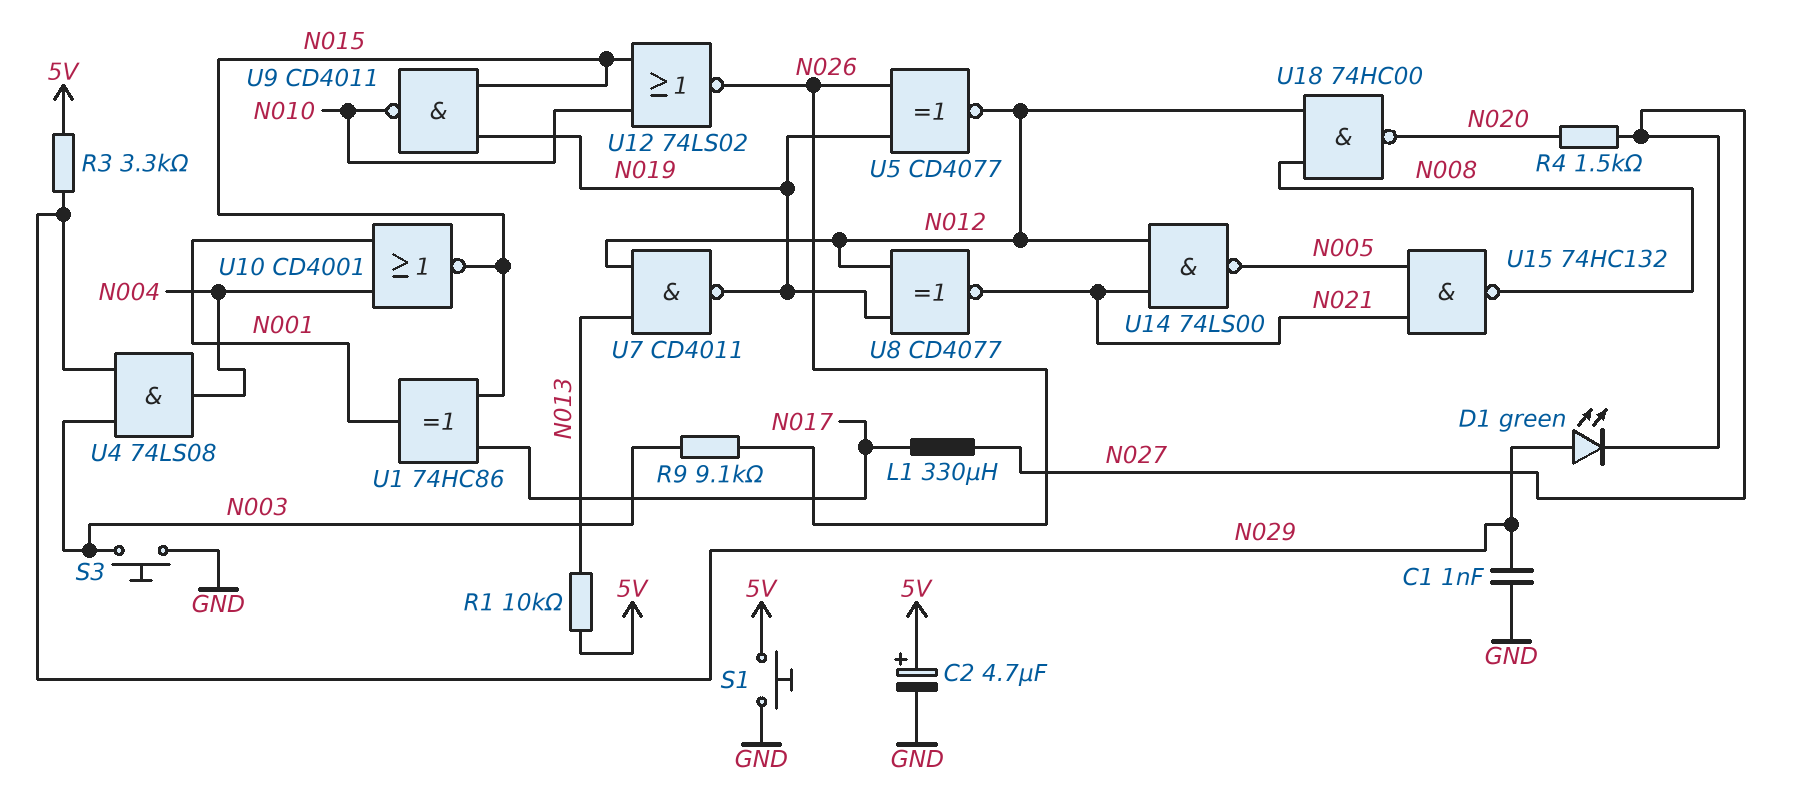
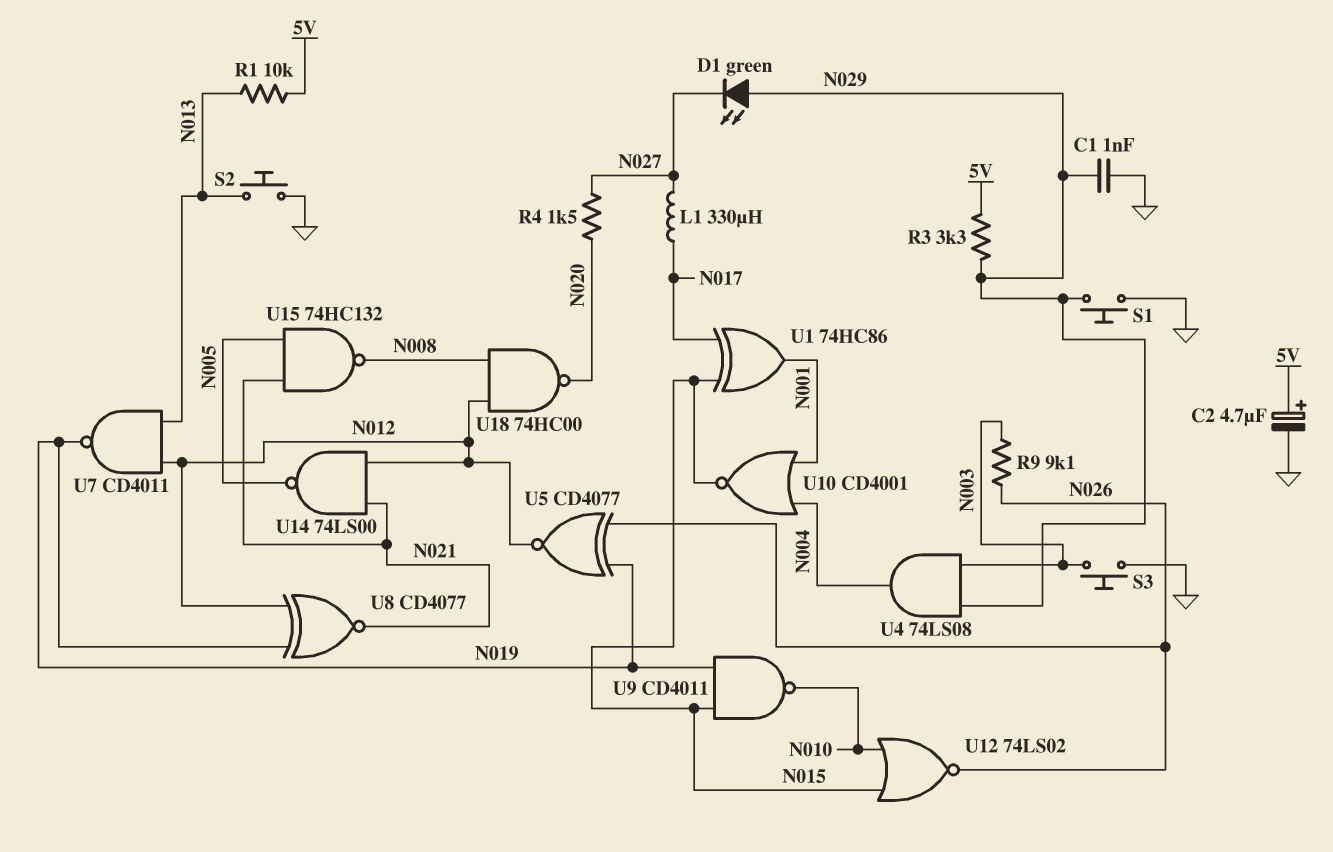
S1: button (5V, GND) -> button (GND, N029)
S2: none -> button (GND, N013)

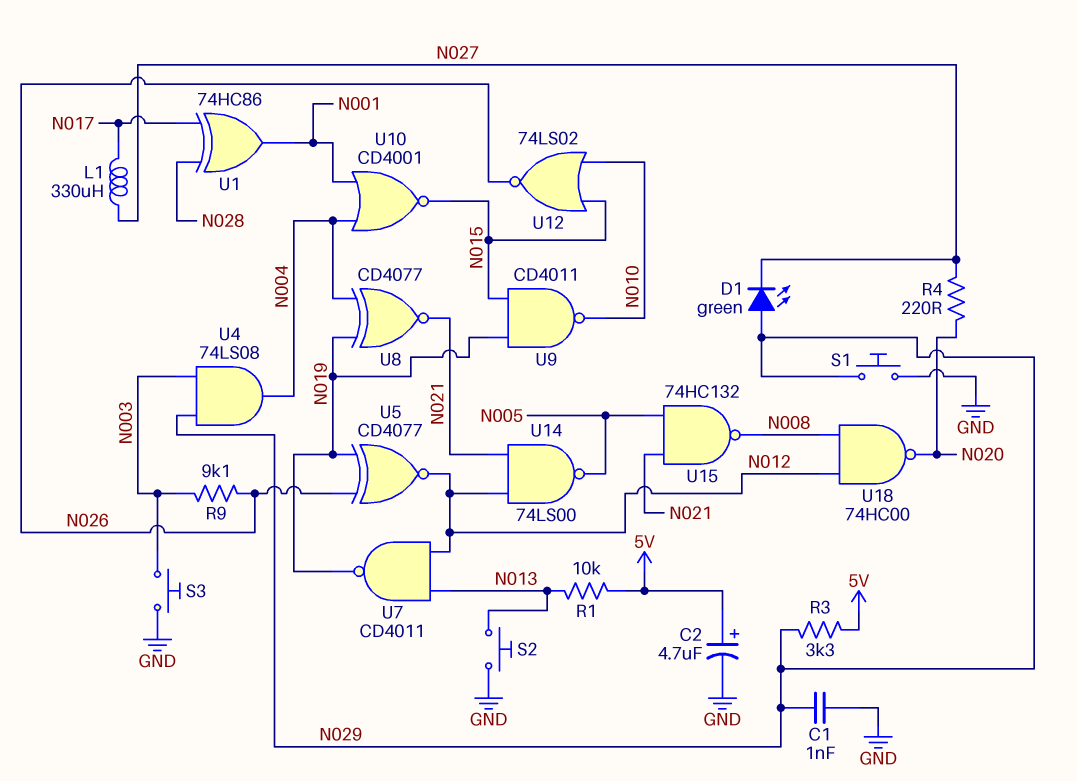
R4: 1.5k (N020, N027) -> 220 (N020, N027)
U1: XOR 74HC86 (in N015, in N017, out N001) -> XOR 74HC86 (in N017, in N028, out N001)
U8: XNOR CD4077 (in N012, in N019, out N021) -> XNOR CD4077 (in N004, in N019, out N021)

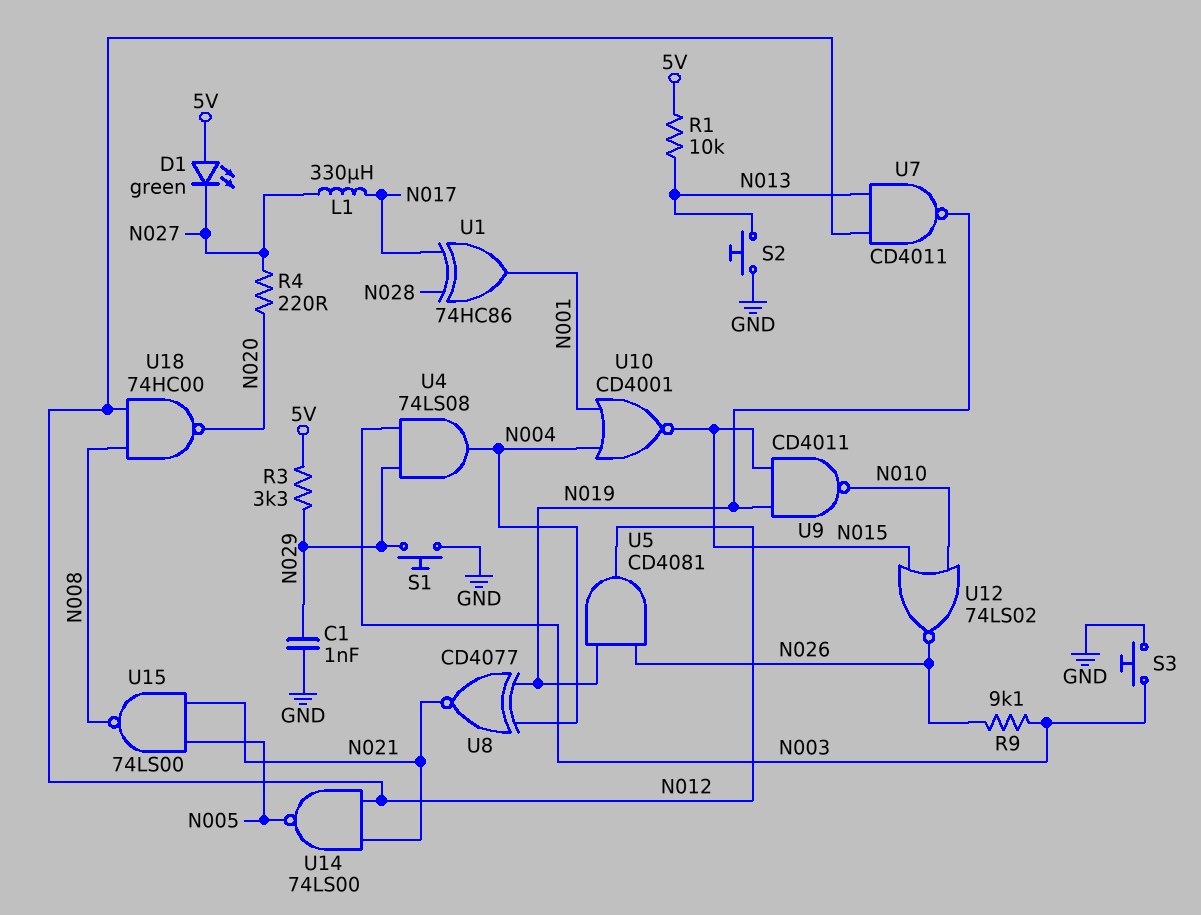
C2: 4.7uF (plus 5V, minus GND) -> none
D1: LED green (A N029, K N027) -> LED green (A 5V, K N027)
U5: XNOR CD4077 (in N019, in N026, out N012) -> AND CD4081 (in N019, in N026, out N012)
U15: NAND 74HC132 (in N005, in N021, out N008) -> NAND 74LS00 (in N005, in N021, out N008)

